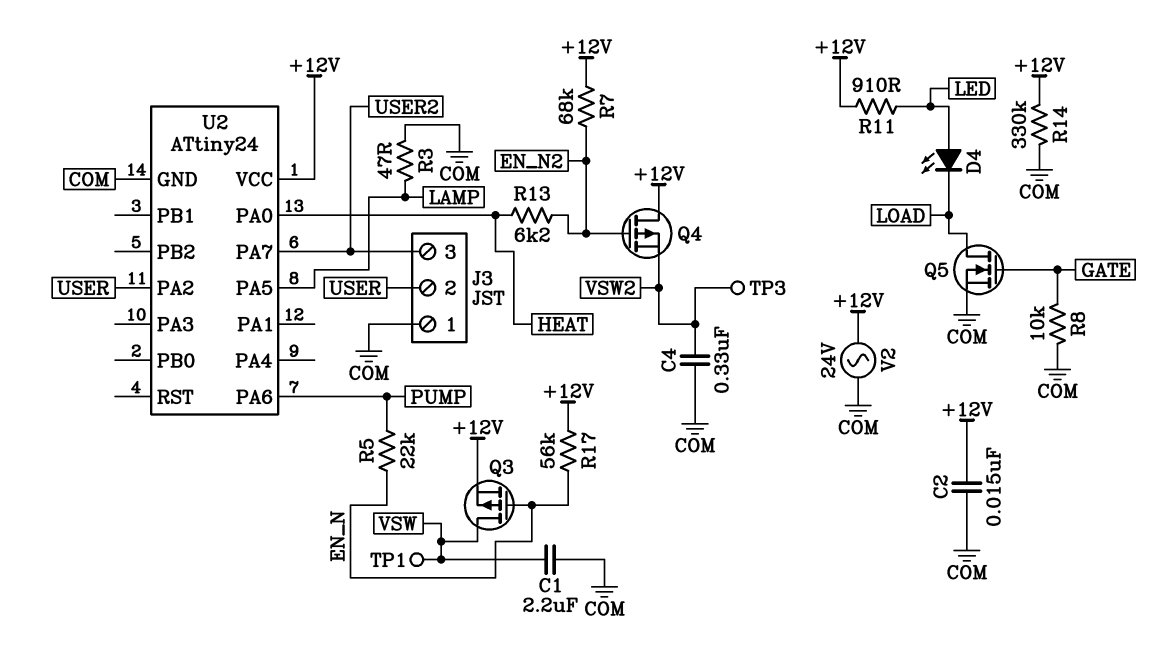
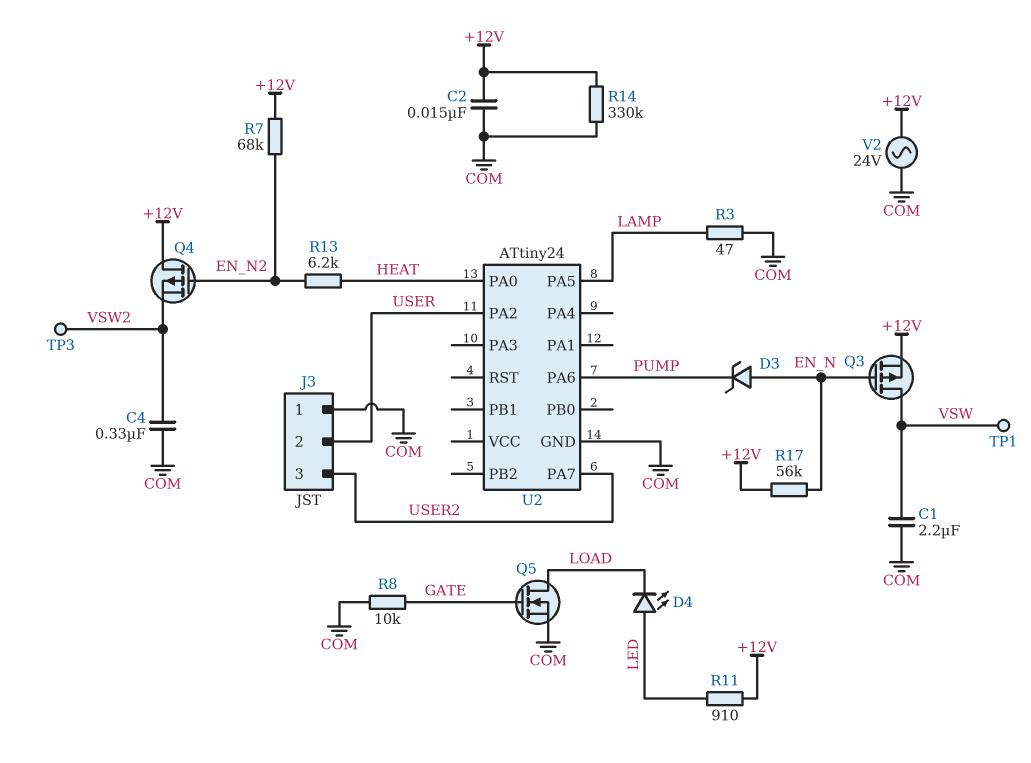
D3: none -> zener (A EN_N, K PUMP)
R5: 22k (EN_N, PUMP) -> none
U2 pin VCC: +12V -> none

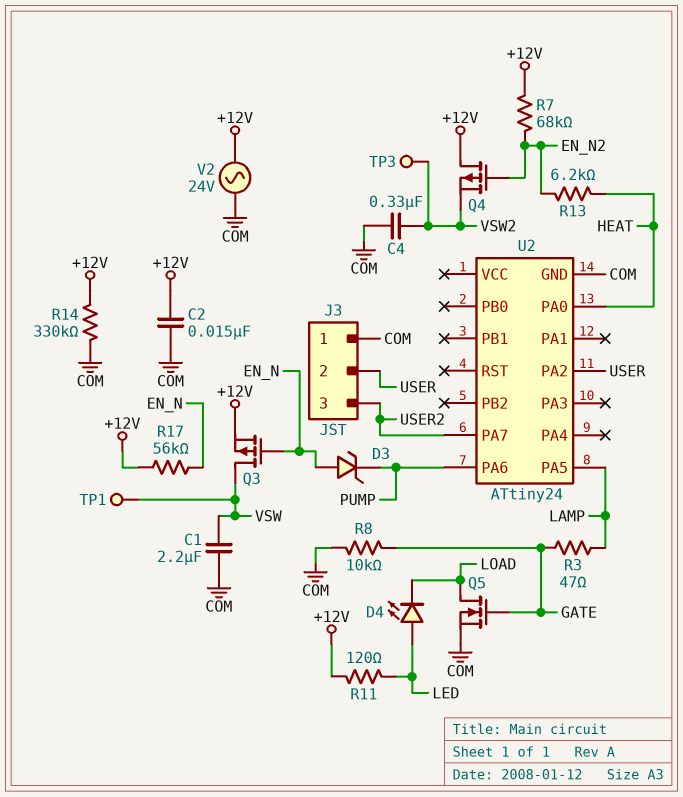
R3: 47 (COM, LAMP) -> 47 (GATE, LAMP)
R11: 910 (+12V, LED) -> 120 (+12V, LED)

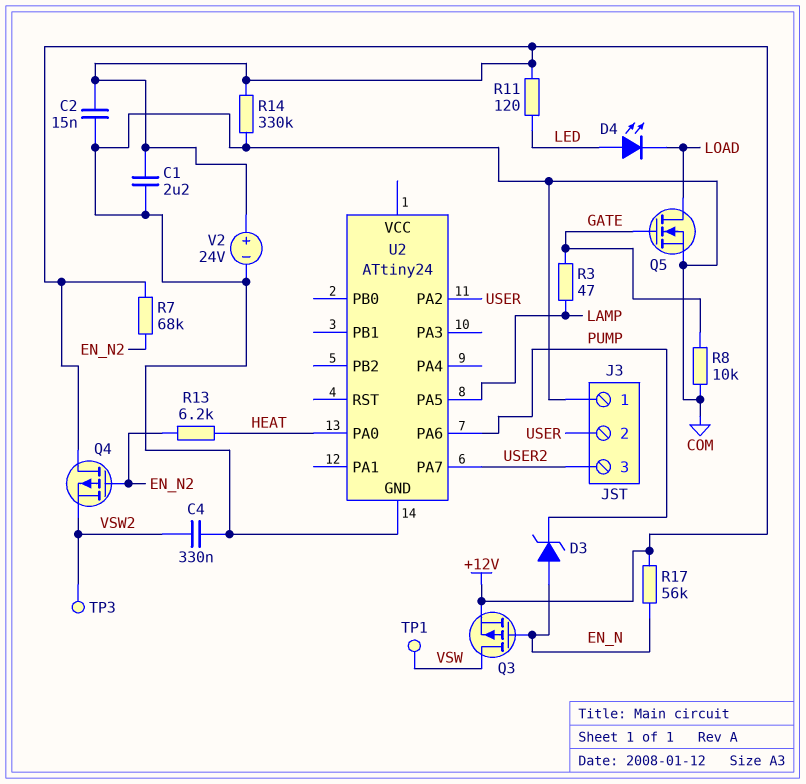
C1: 2.2uF (COM, VSW) -> 2.2uF (+12V, COM)
V2: AC 24V (+12V, COM) -> 24V (plus +12V, minus COM)

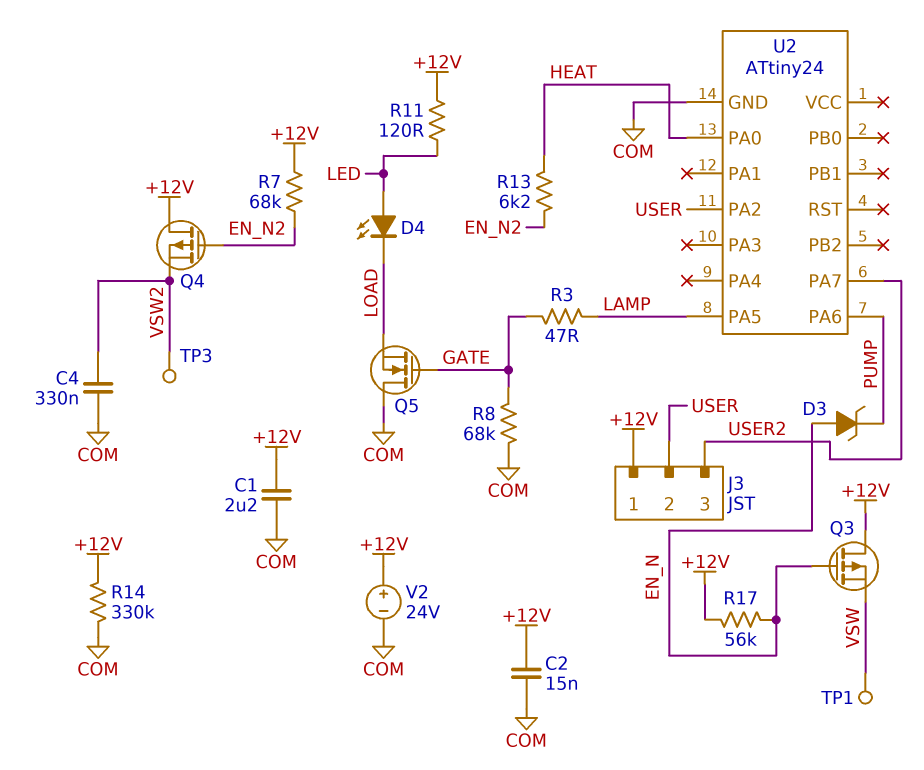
J3 pin 1: COM -> +12V
Q3: PMOS (G EN_N, D VSW, S +12V) -> PMOS (G EN_N, D +12V, S VSW)
Q5: NMOS (G GATE, D LOAD, S COM) -> NMOS (G GATE, D COM, S LOAD)
R8: 10k (COM, GATE) -> 68k (COM, GATE)

